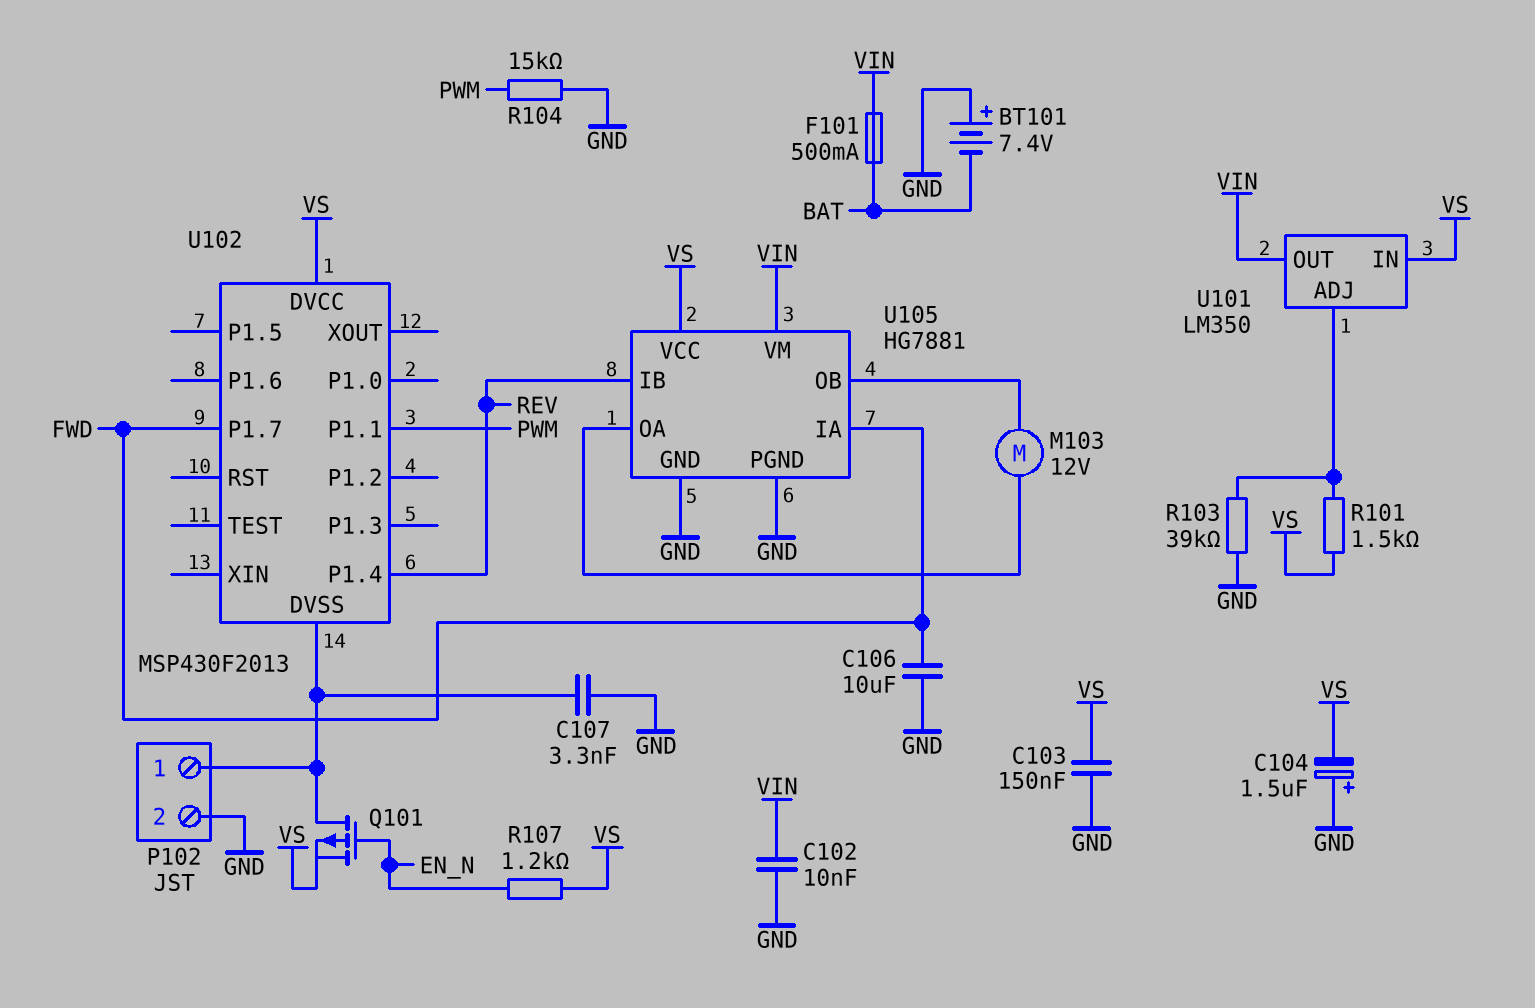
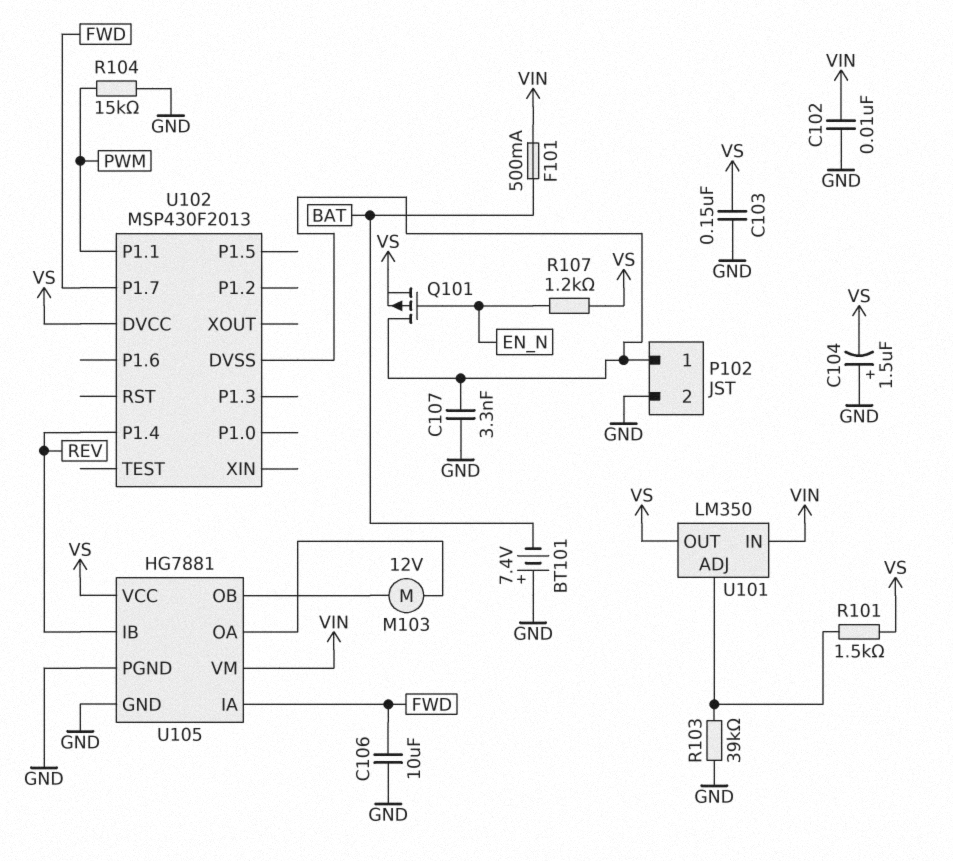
U101 pin IN: VS -> VIN
U101 pin OUT: VIN -> VS

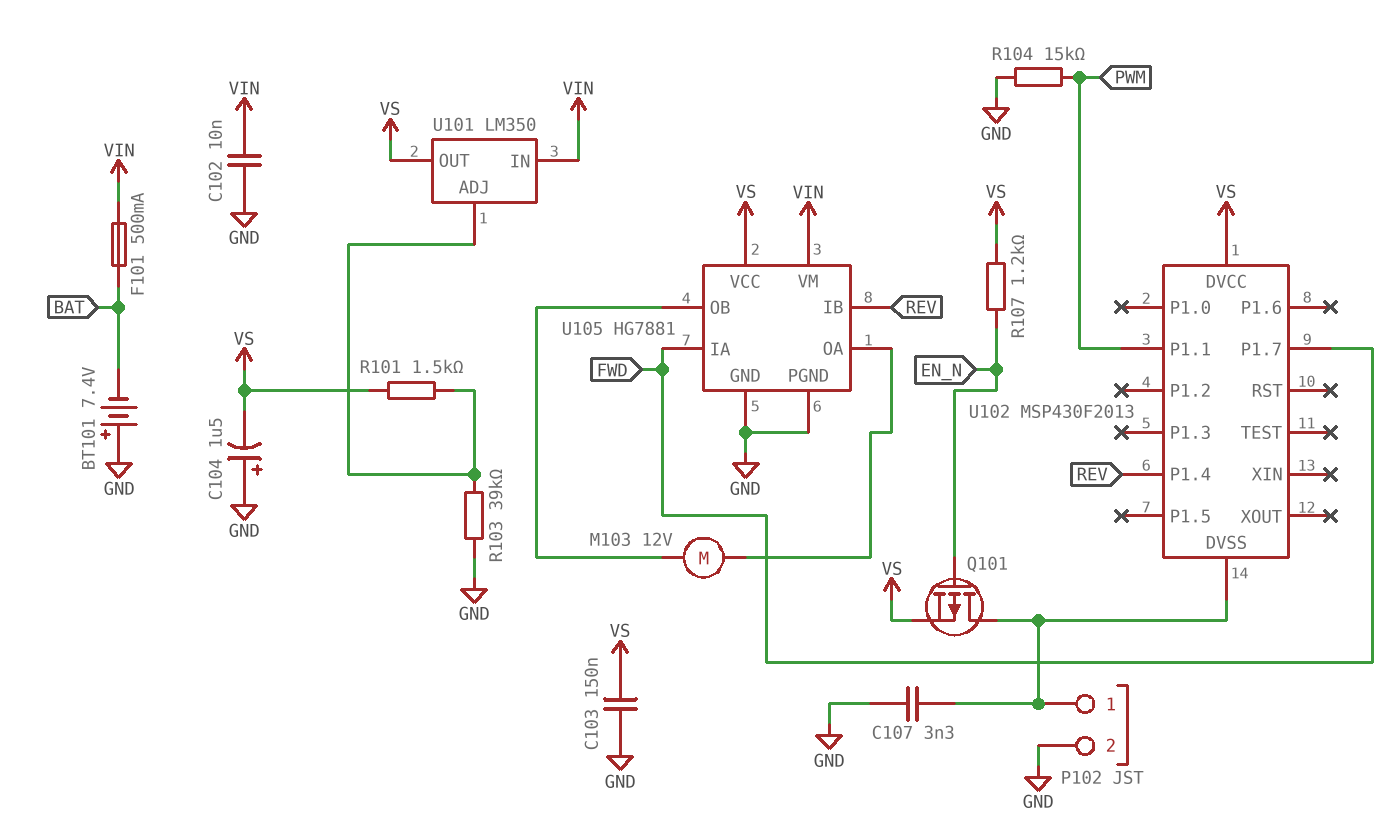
C106: 10uF (FWD, GND) -> none

